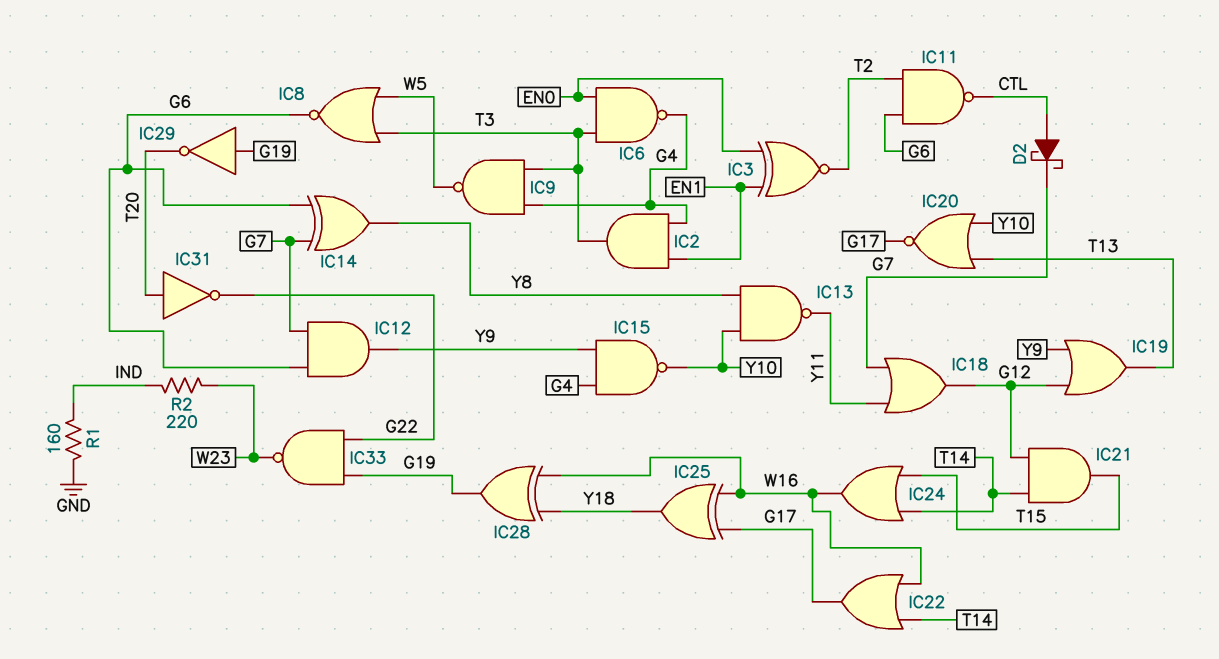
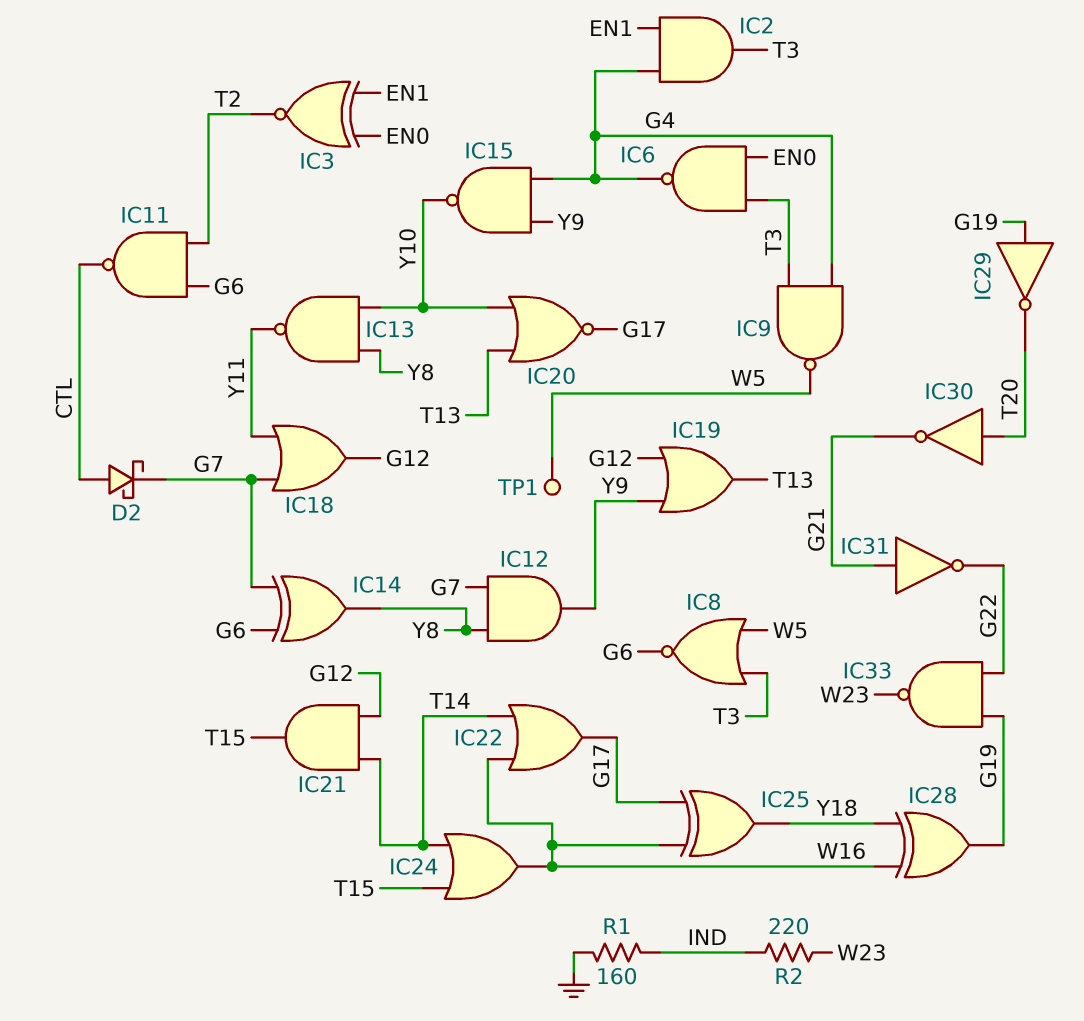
IC12: AND (in G6, in G7, out Y9) -> AND (in G7, in Y8, out Y9)
IC30: none -> NOT (in T20, out G21)
IC31: NOT (in T20, out G22) -> NOT (in G21, out G22)
TP1: none -> test point (W5)

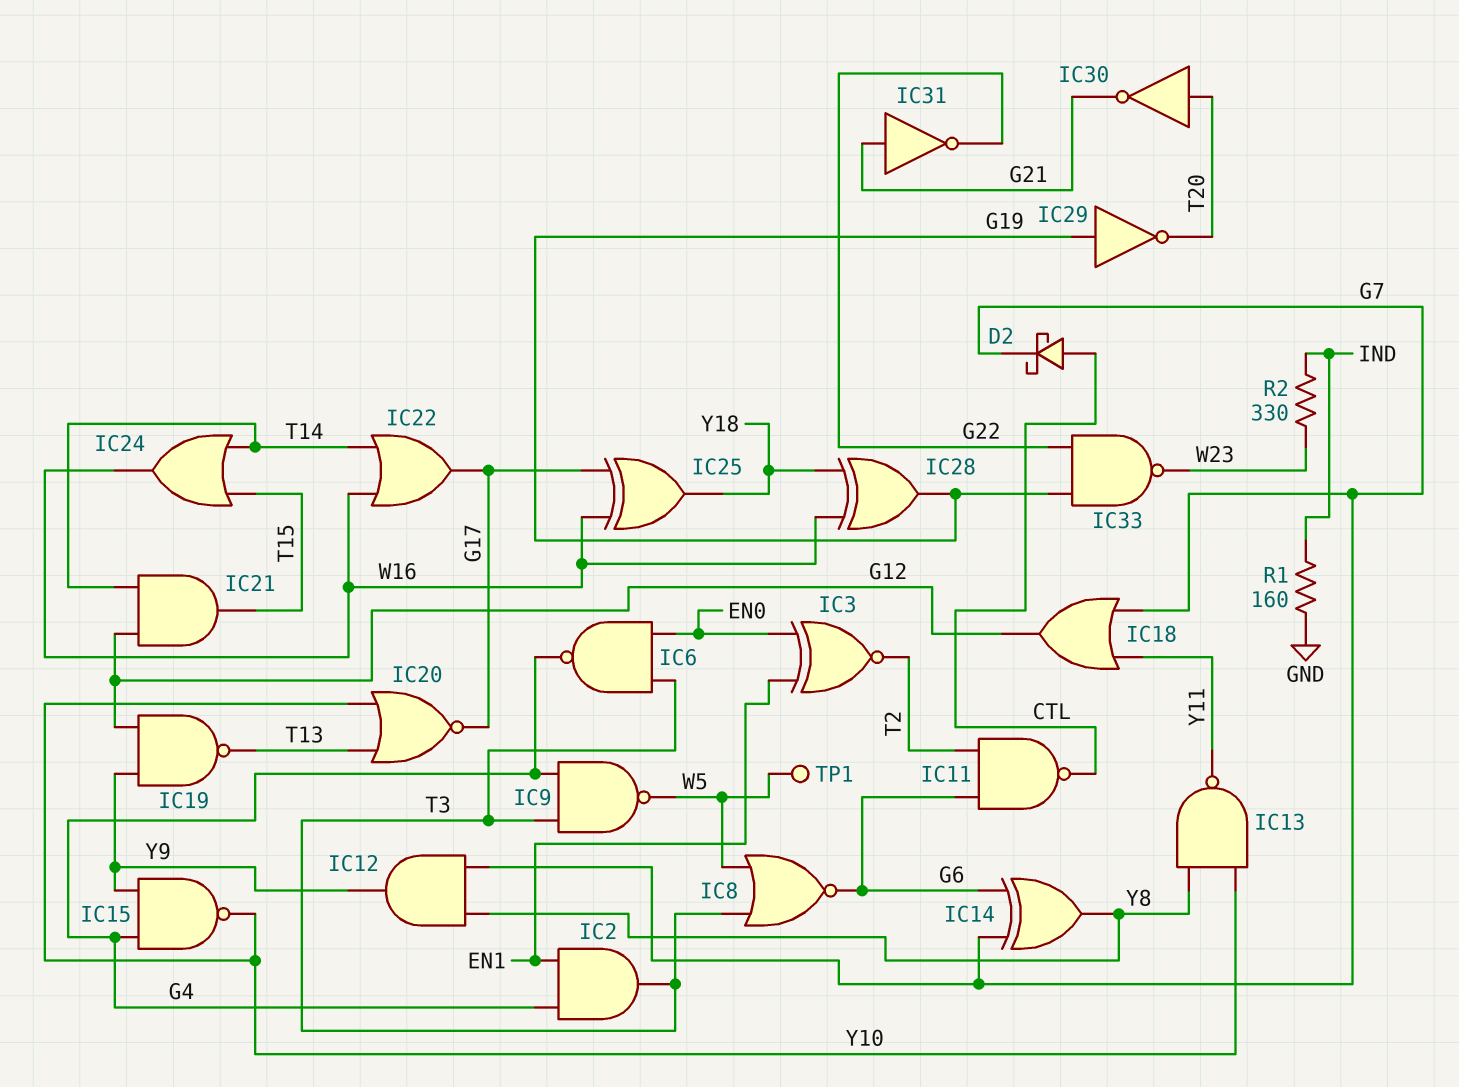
IC19: OR (in G12, in Y9, out T13) -> NAND (in G12, in Y9, out T13)
R2: 220 (IND, W23) -> 330 (IND, W23)

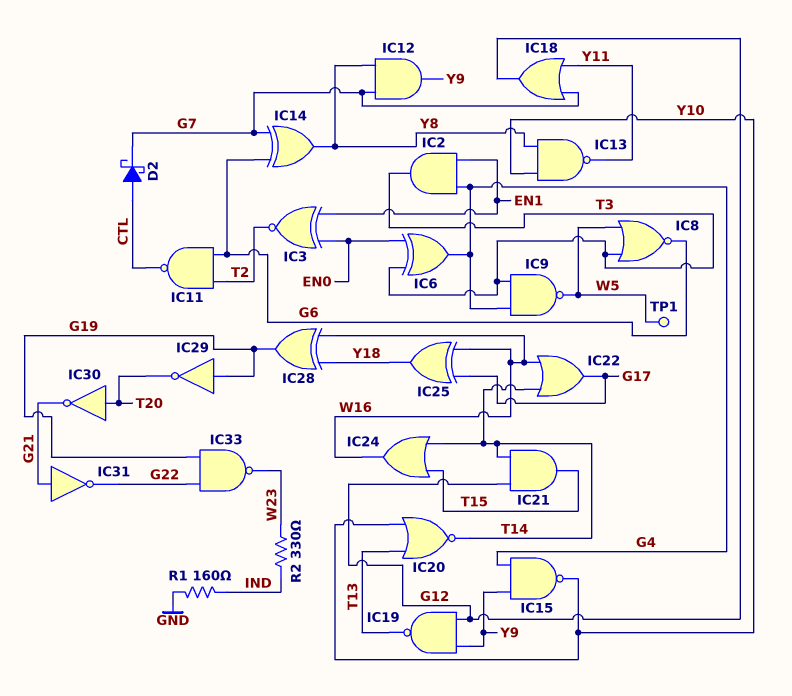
IC6: NAND (in EN0, in T3, out G4) -> XOR (in EN0, in T3, out G4)
IC20: NOR (in T13, in Y10, out G17) -> NOR (in T13, in Y10, out T14)

